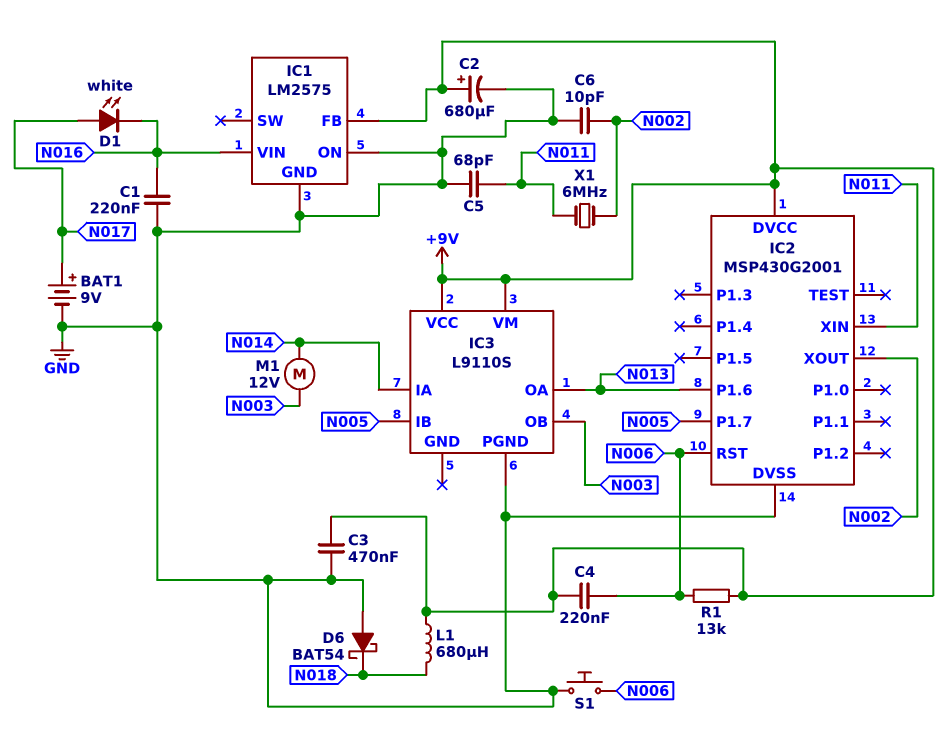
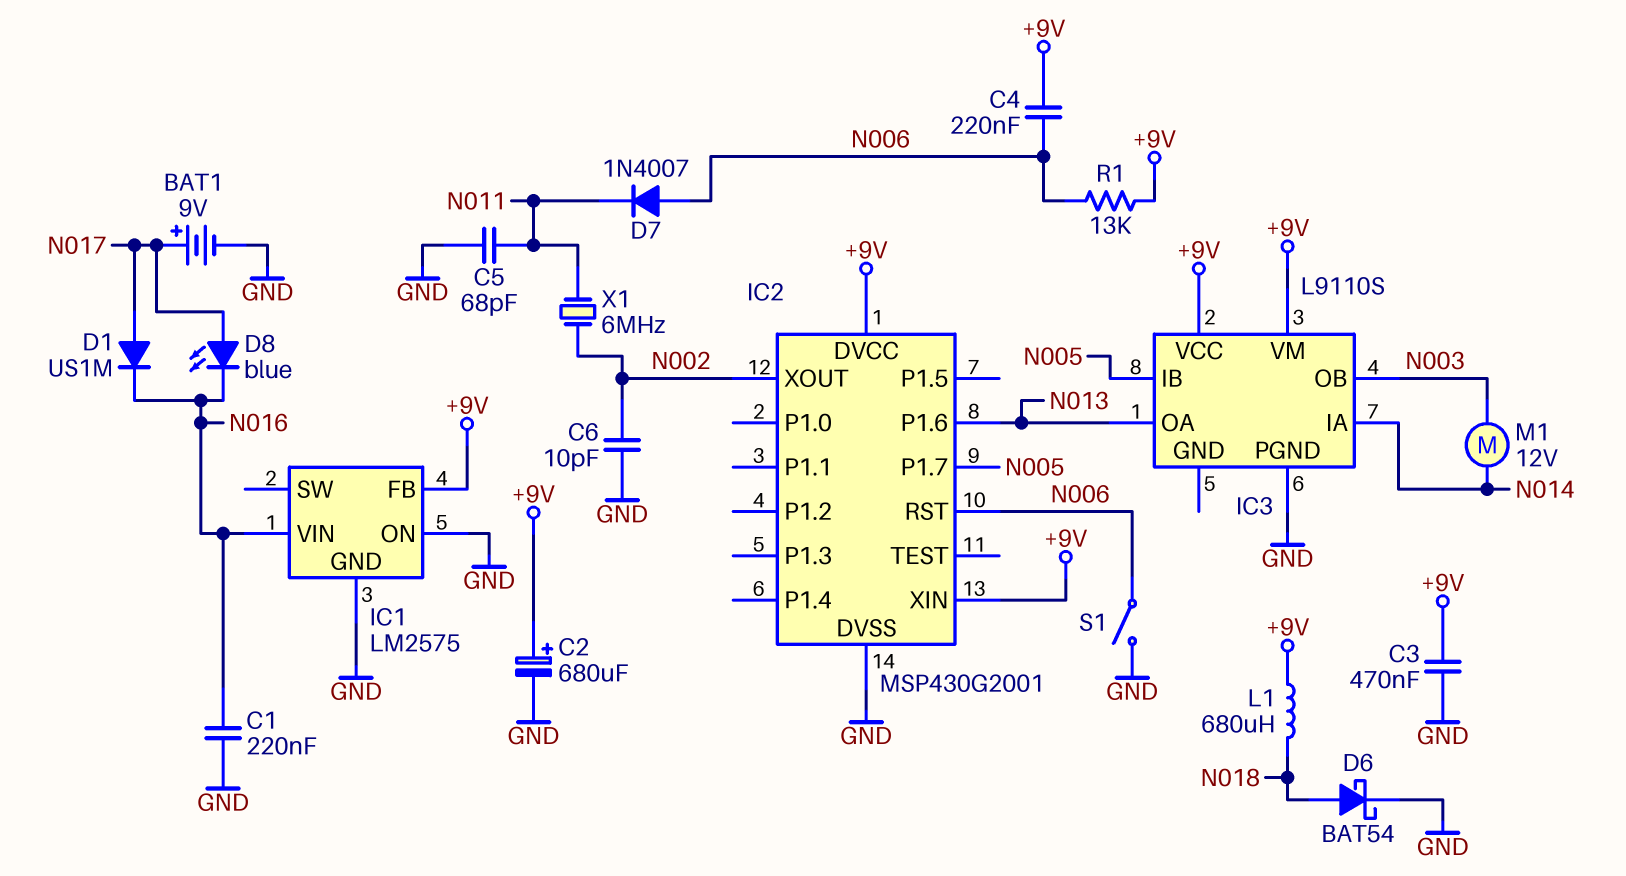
D1: LED white (A N017, K N016) -> diode US1M (A N017, K N016)
D6: schottky BAT54 (A GND, K N018) -> schottky BAT54 (A N018, K GND)
D7: none -> diode 1N4007 (A N006, K N011)
D8: none -> LED blue (A N017, K N016)
IC2 pin XIN: N011 -> +9V
S1: button (GND, N006) -> switch (GND, N006)

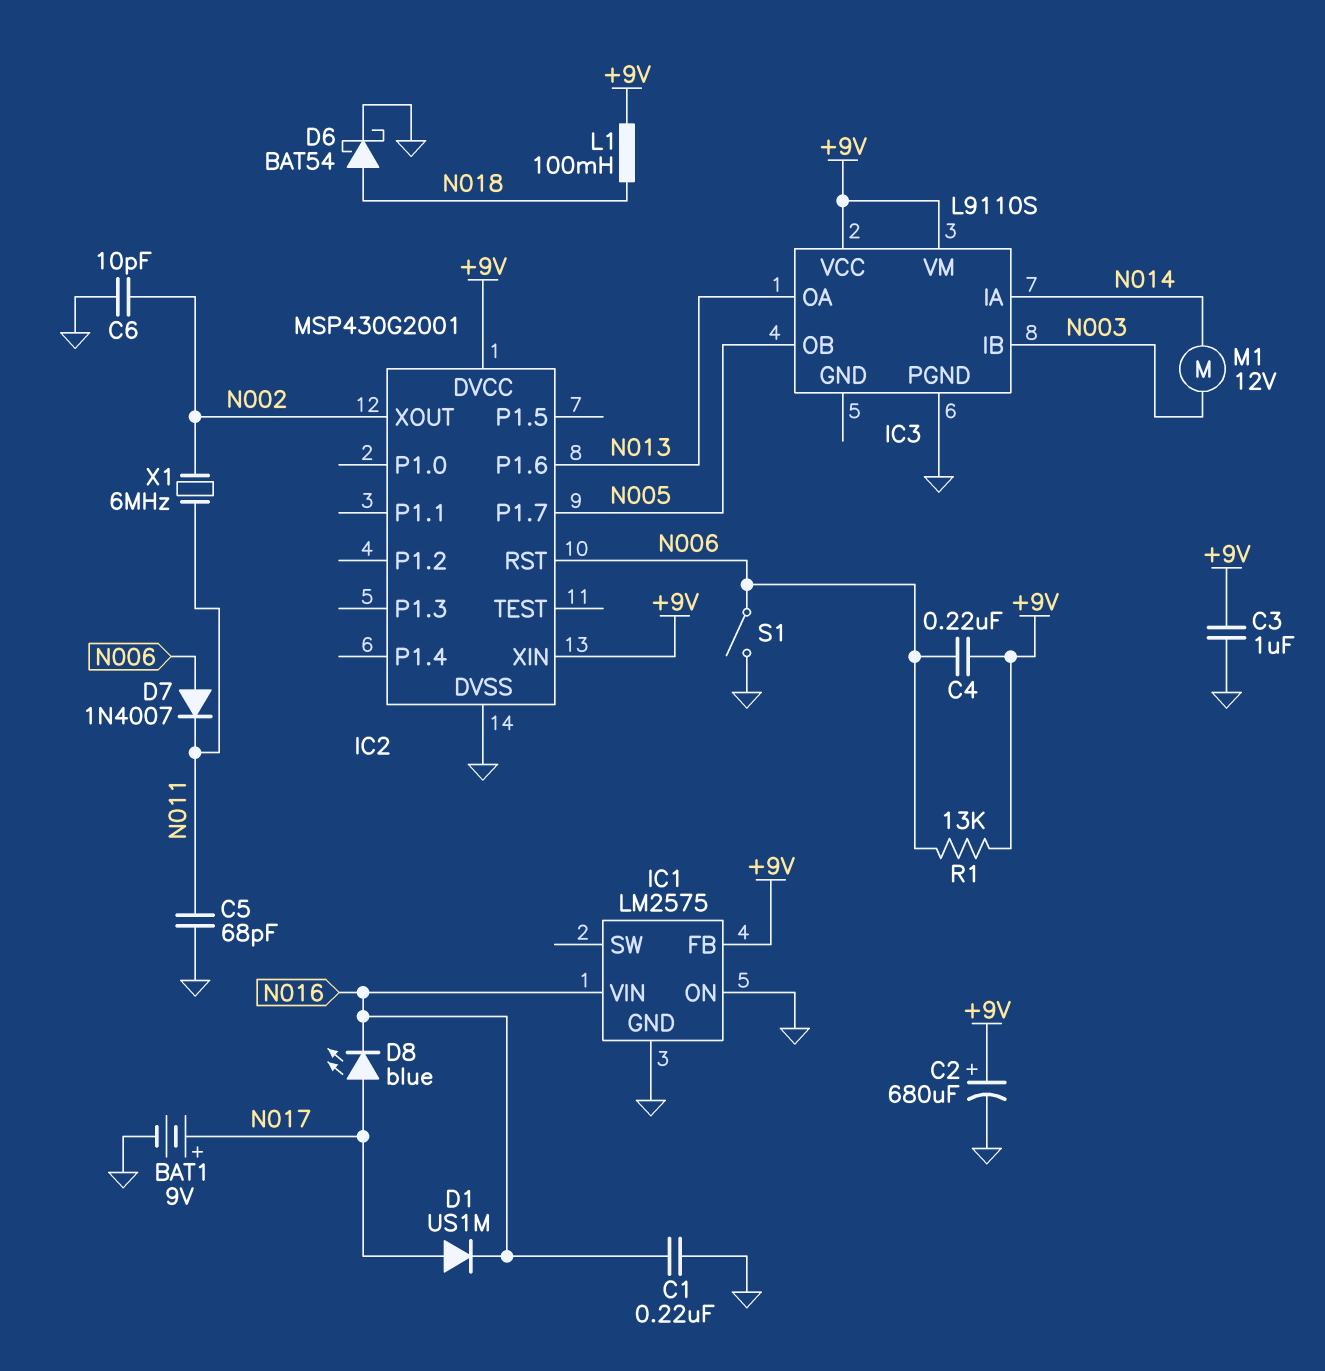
C3: 470nF (+9V, GND) -> 1uF (+9V, GND)
IC3 pin IB: N005 -> N003
IC3 pin OB: N003 -> N005
L1: 680uH (+9V, N018) -> 100mH (+9V, N018)

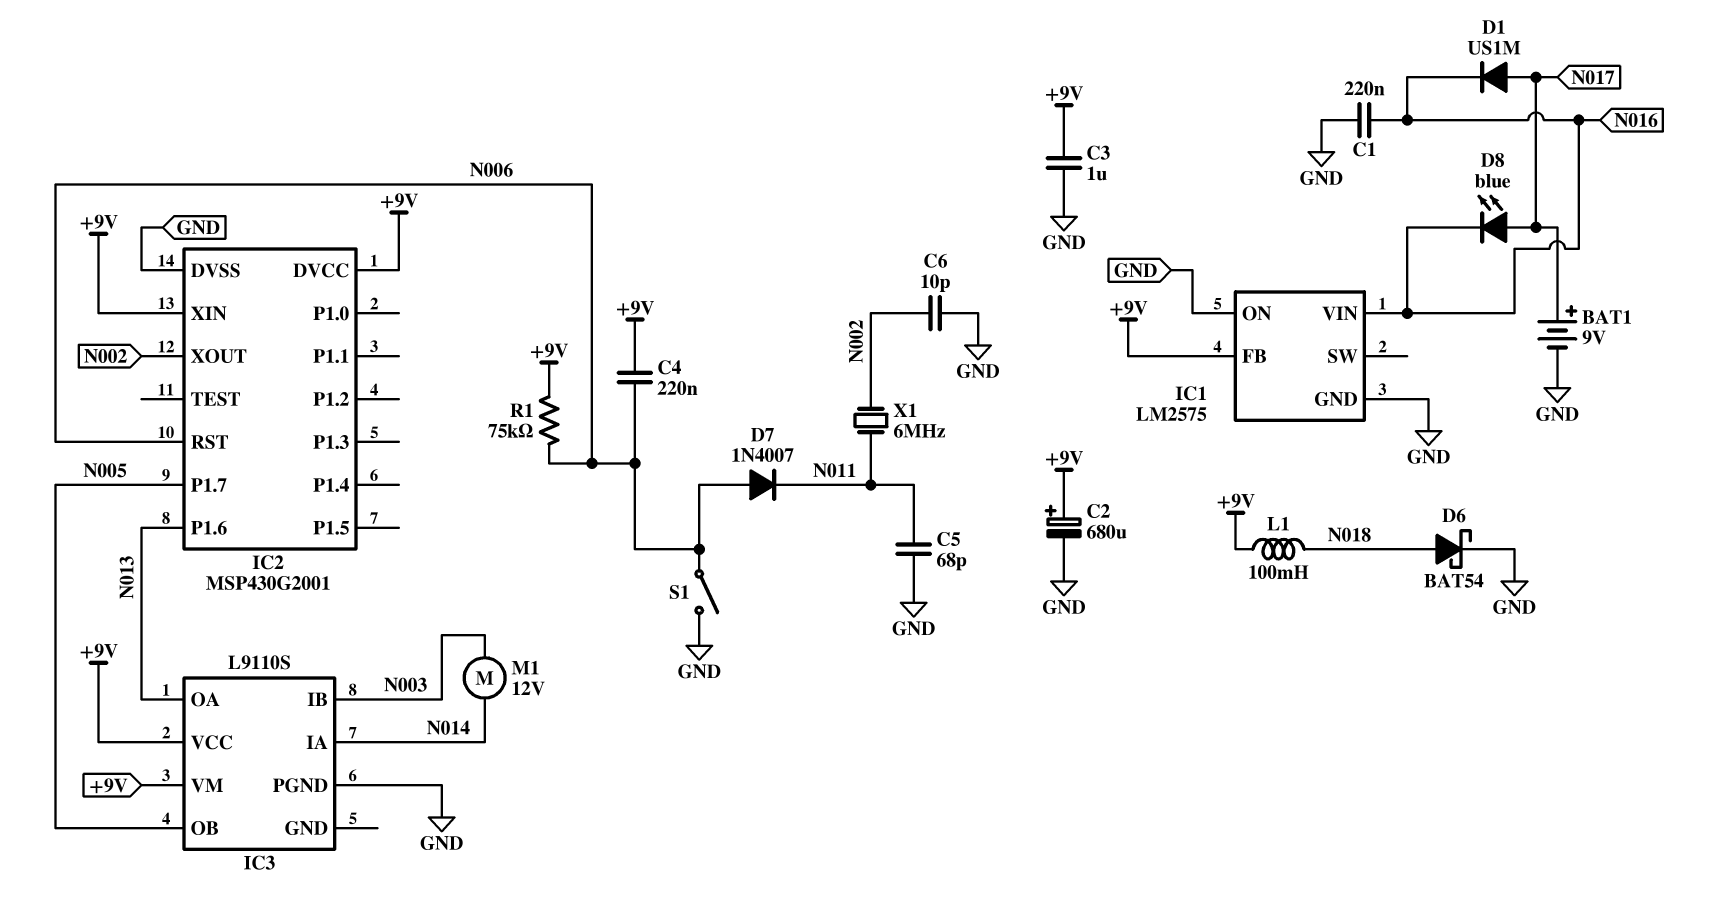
R1: 13k (+9V, N006) -> 75k (+9V, N006)

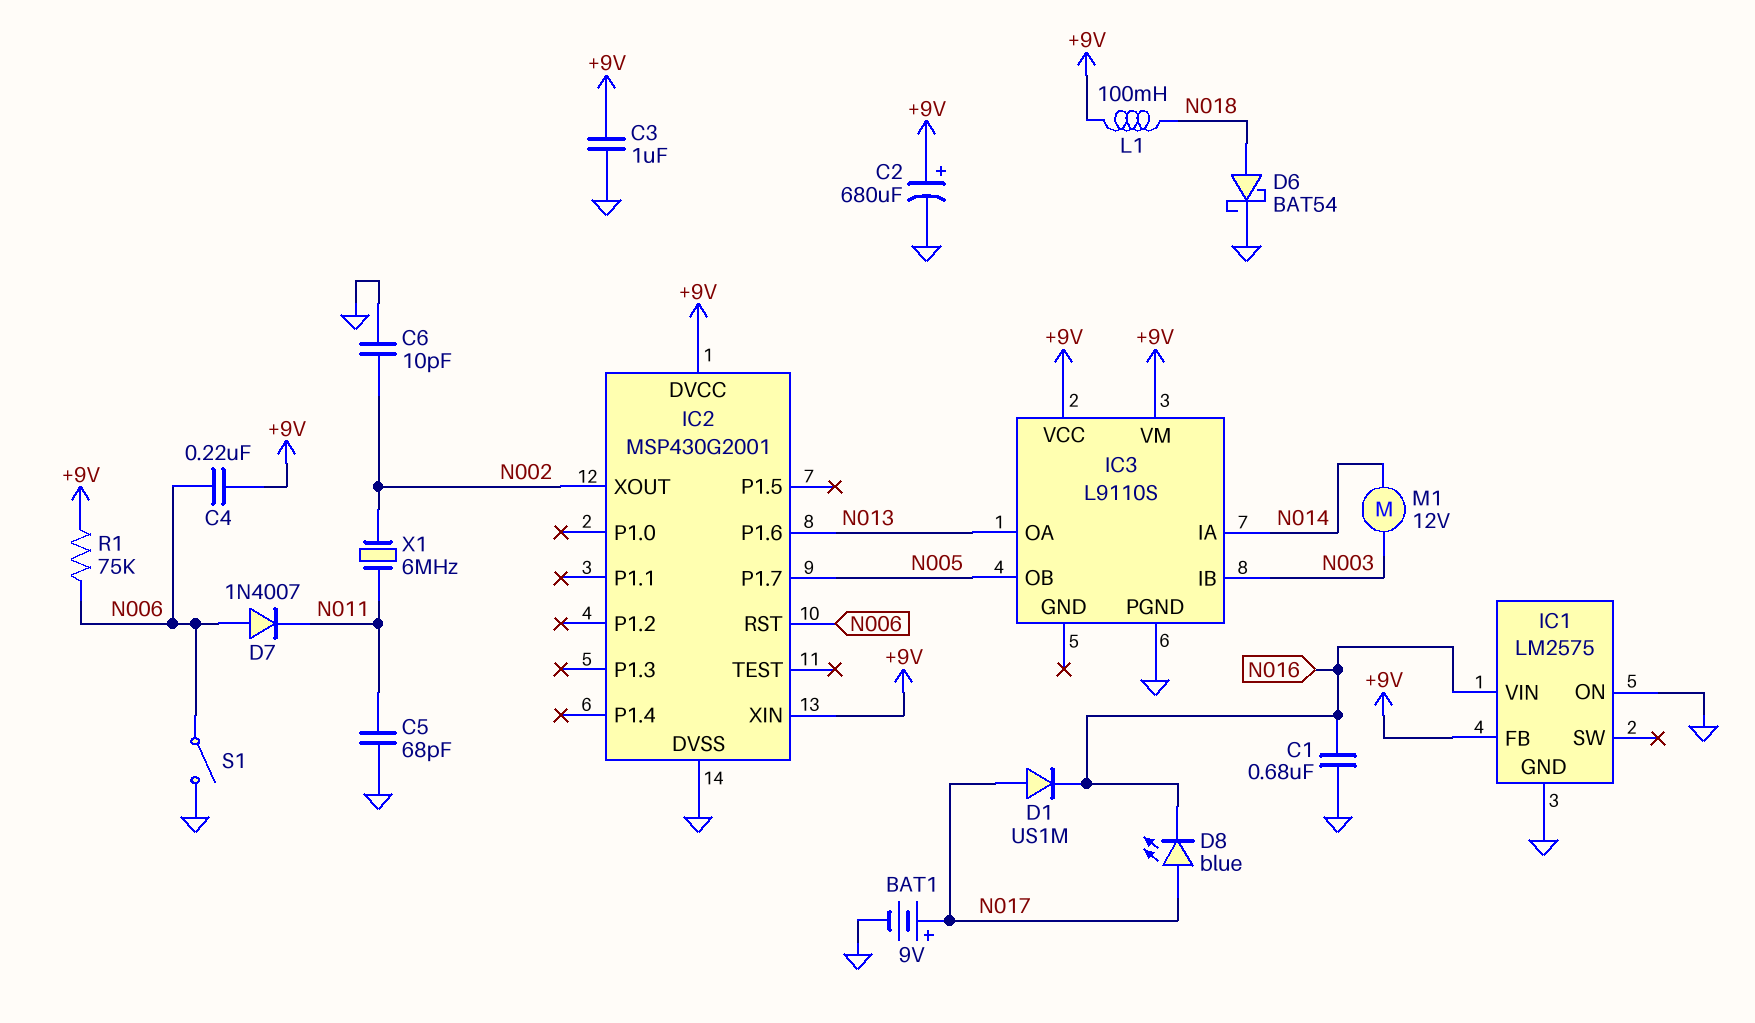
C1: 220nF (GND, N016) -> 680nF (GND, N016)

